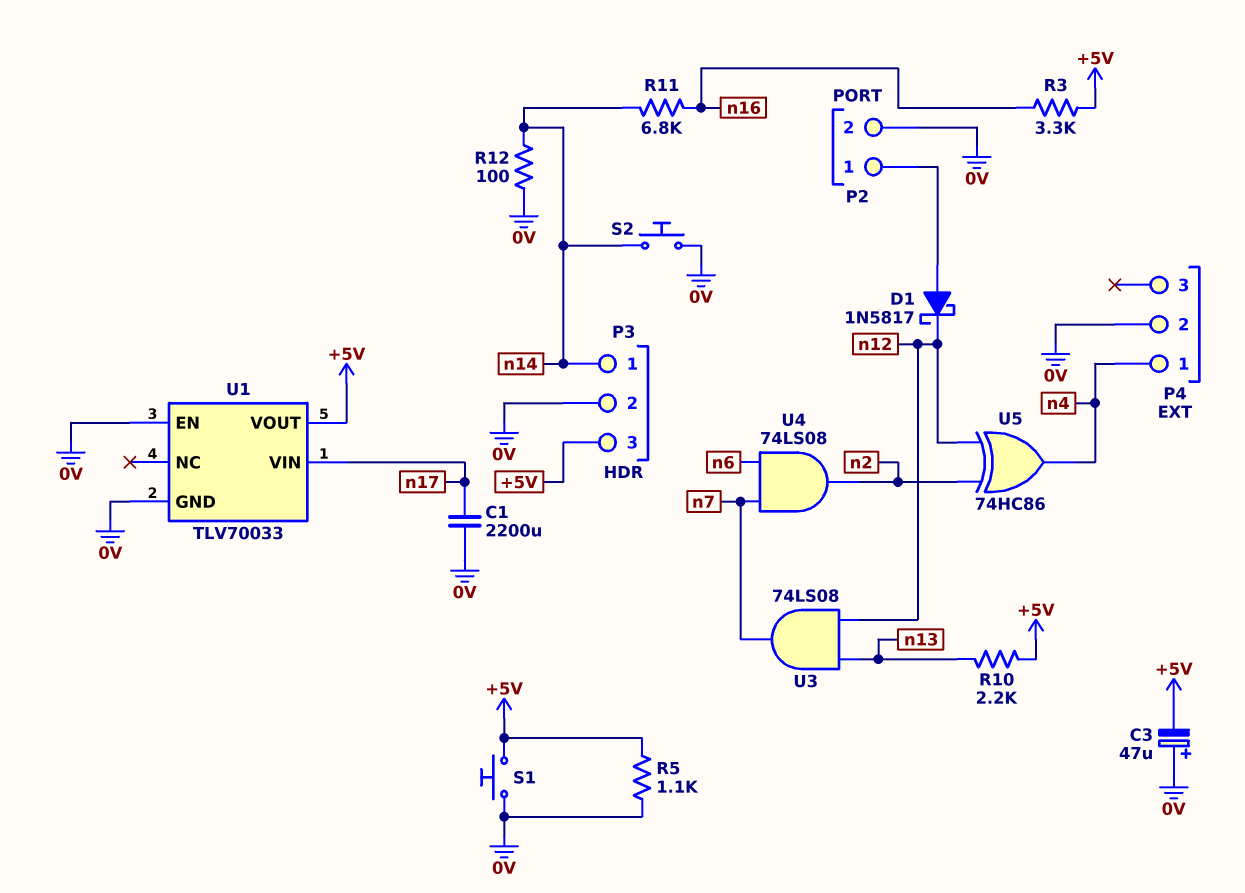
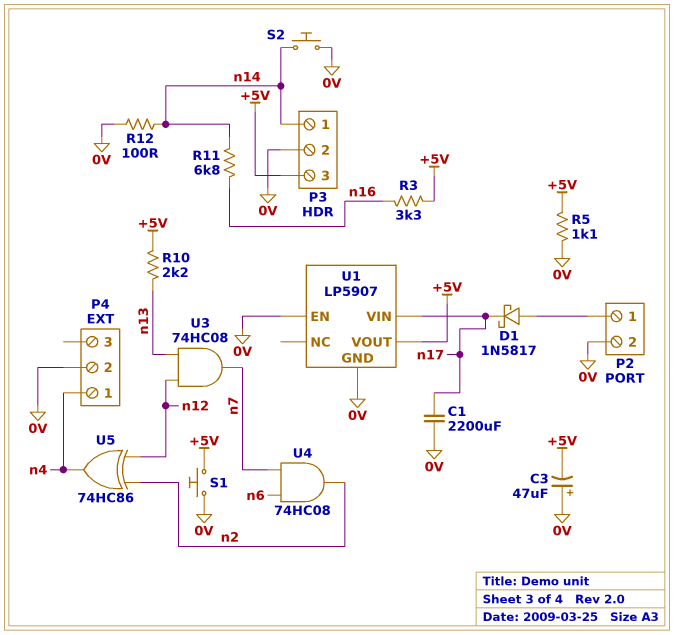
D1: schottky 1N5817 (A P2/1, K n12) -> schottky 1N5817 (A P2/1, K n17)
U1: TLV70033 -> LP5907
U3: AND 74LS08 (in n12, in n13, out n7) -> AND 74HC08 (in n12, in n13, out n7)
U4: AND 74LS08 (in n6, in n7, out n2) -> AND 74HC08 (in n6, in n7, out n2)

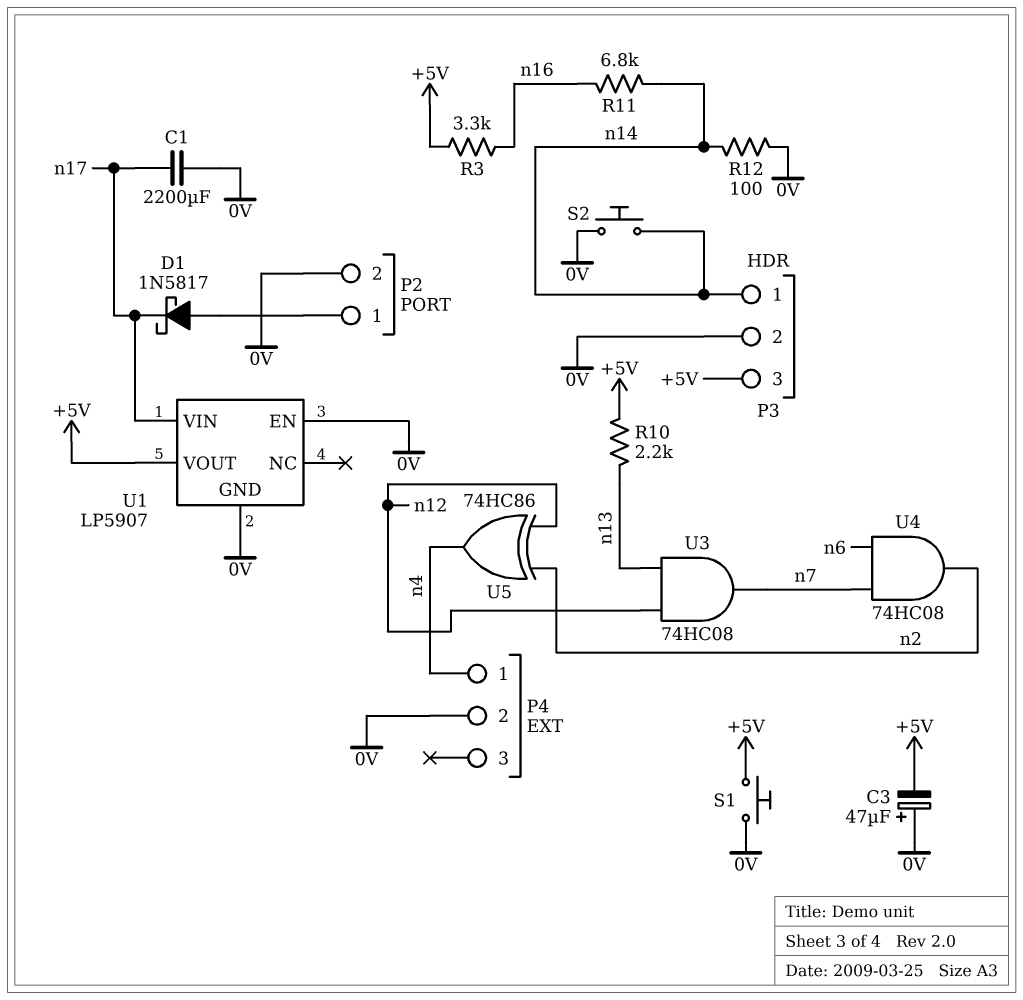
R5: 1.1k (+5V, 0V) -> none

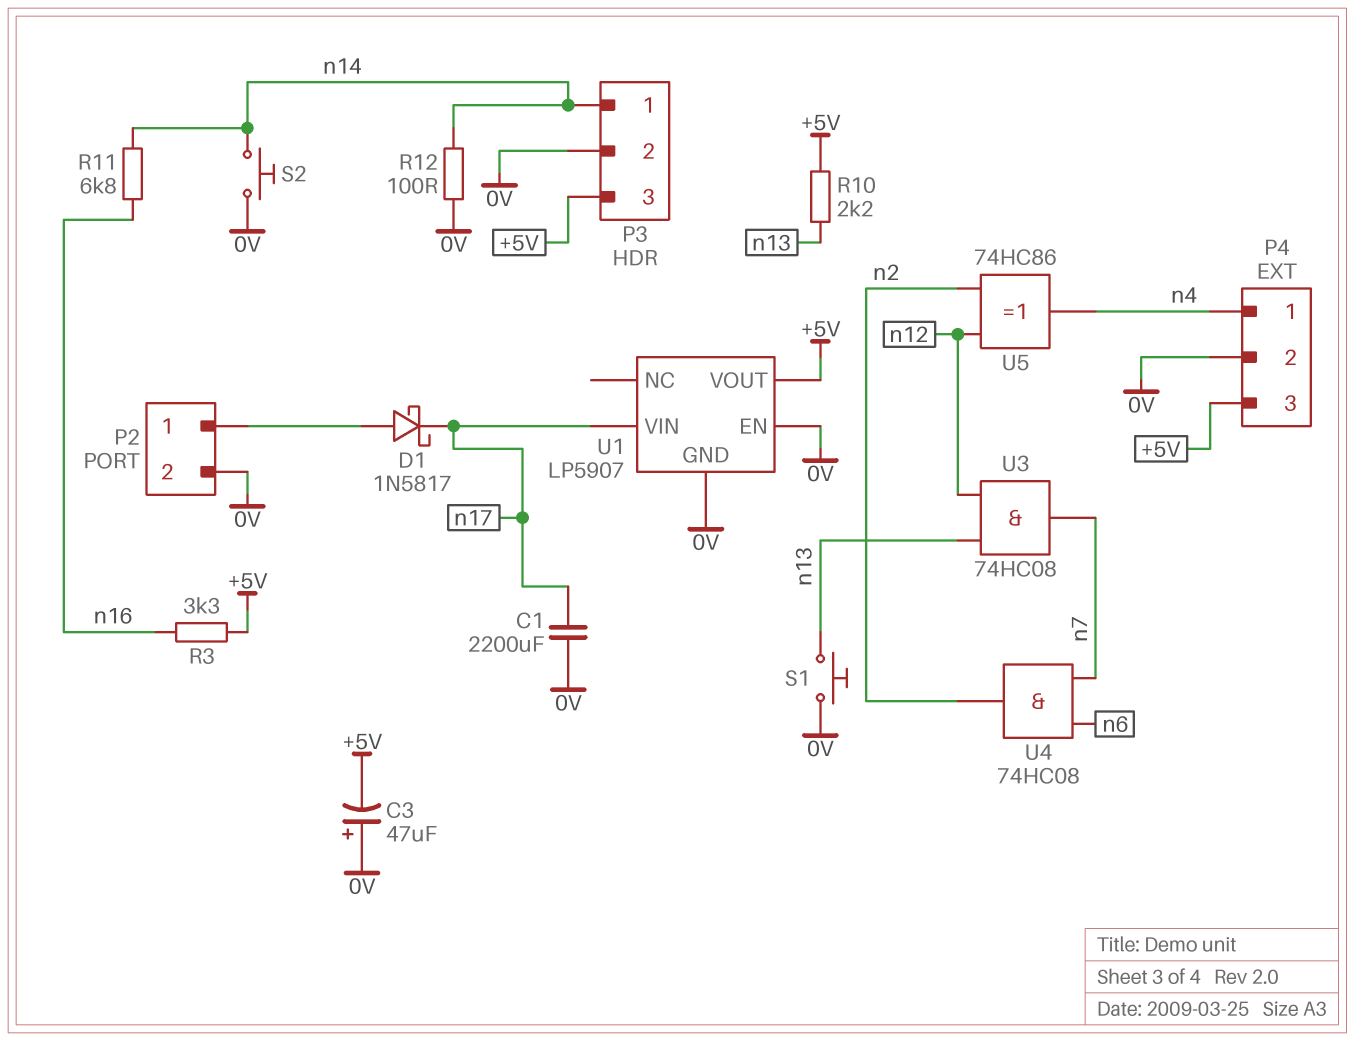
P4 pin 3: none -> +5V
S1: button (+5V, 0V) -> button (0V, n13)

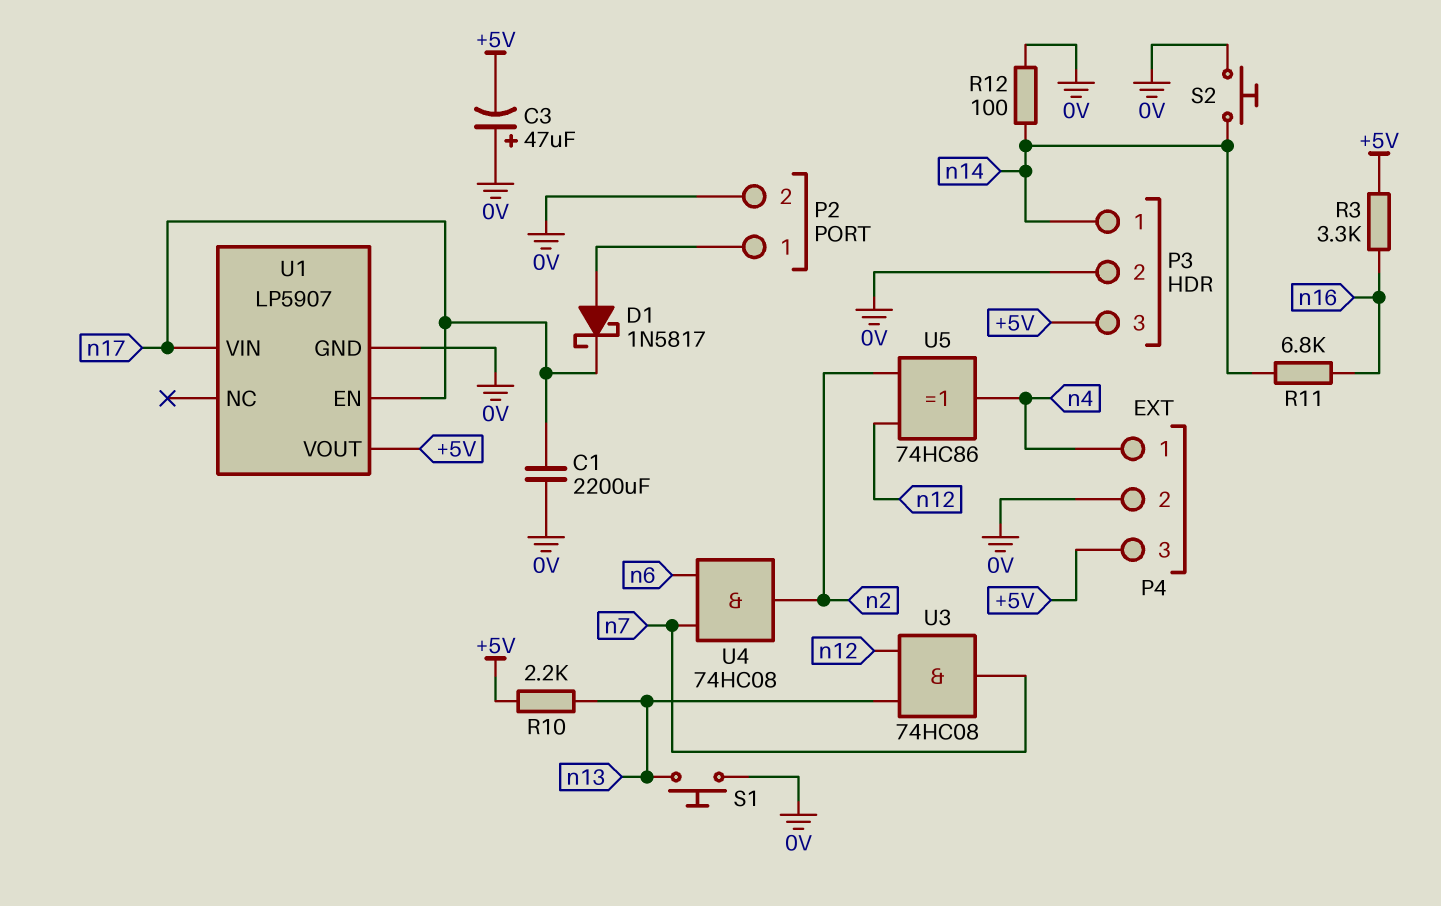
U1 pin EN: 0V -> n17

